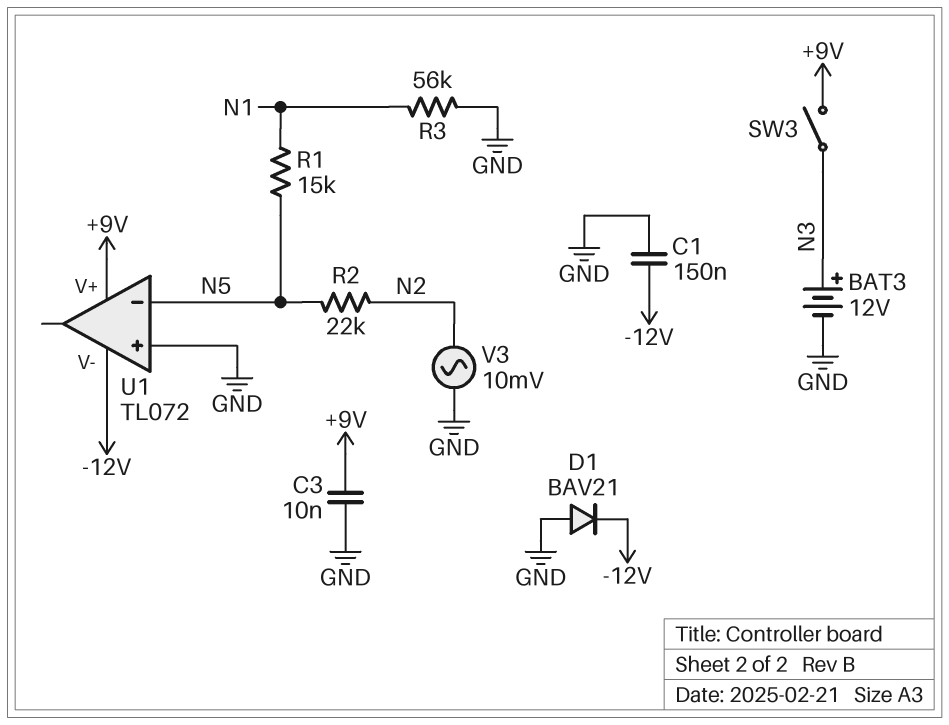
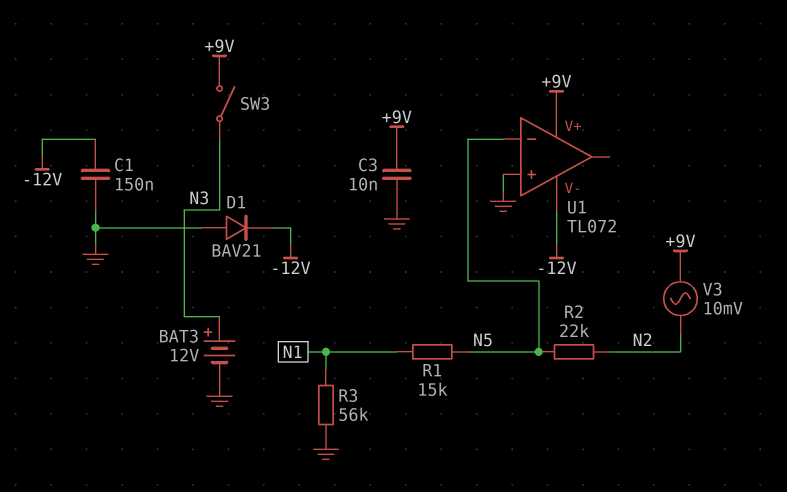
V3: AC 10mV (GND, N2) -> AC 10mV (+9V, N2)

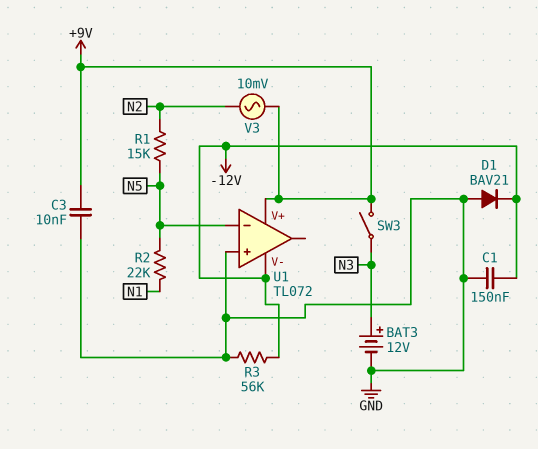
R1: 15k (N1, N5) -> 15k (N2, N5)
R2: 22k (N2, N5) -> 22k (N1, N5)
R3: 56k (GND, N1) -> 56k (-12V, GND)

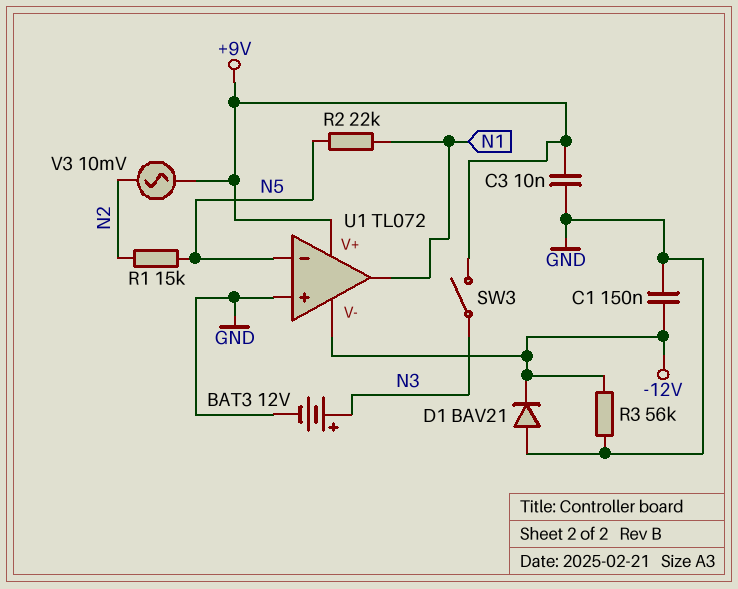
U1 pin out: none -> N1

